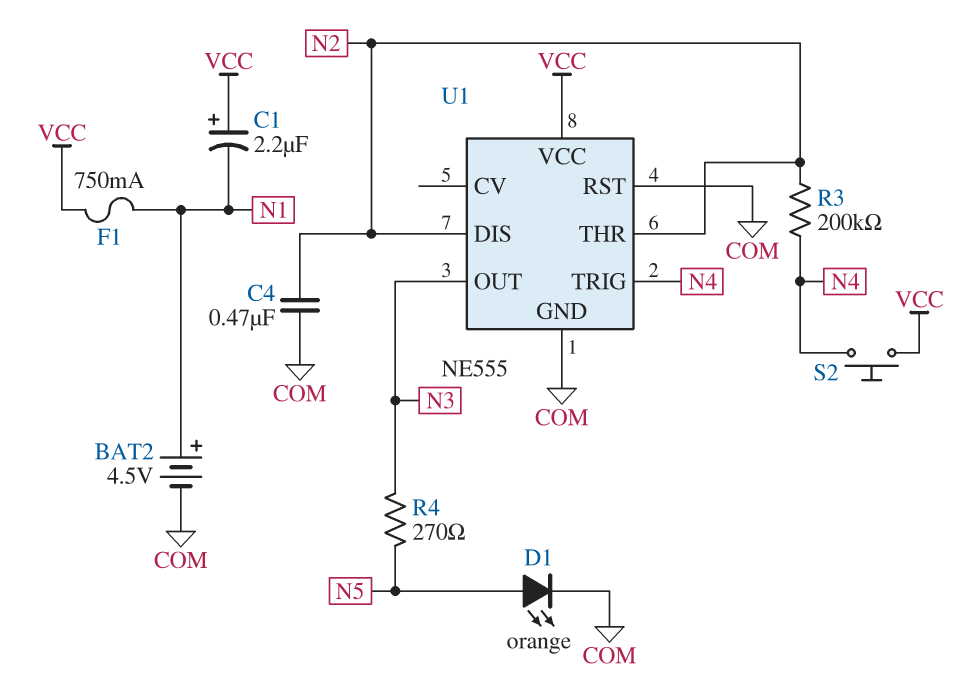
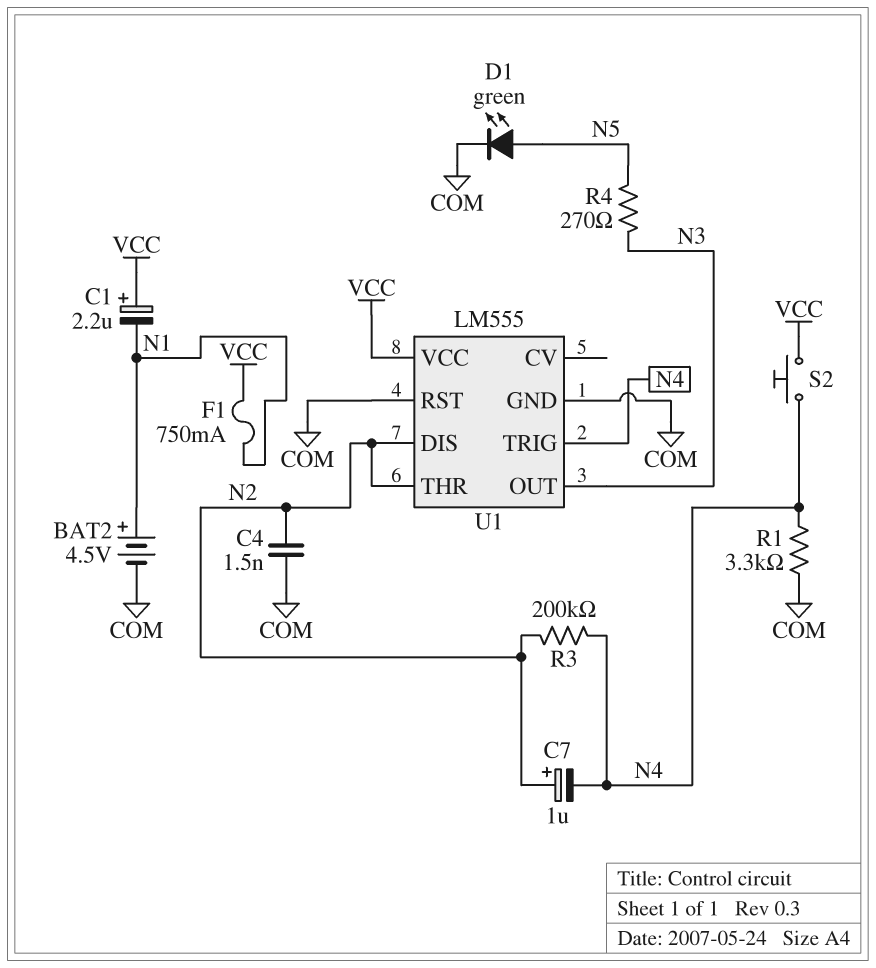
C4: 470nF (COM, N2) -> 1.5nF (COM, N2)
C7: none -> 1uF (plus N2, minus N4)
D1: LED orange (A N5, K COM) -> LED green (A N5, K COM)
R1: none -> 3.3k (COM, N4)
U1: NE555 -> LM555

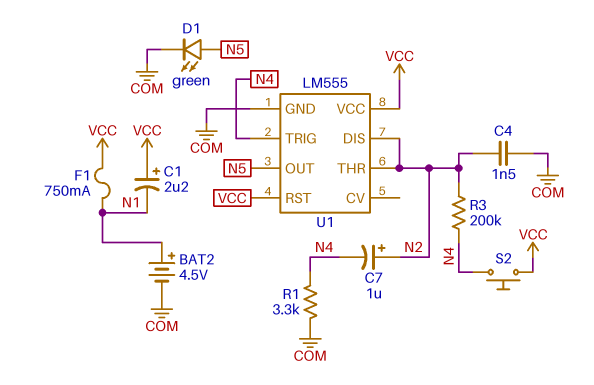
R4: 270 (N3, N5) -> none
U1 pin OUT: N3 -> N5
U1 pin RST: COM -> VCC

